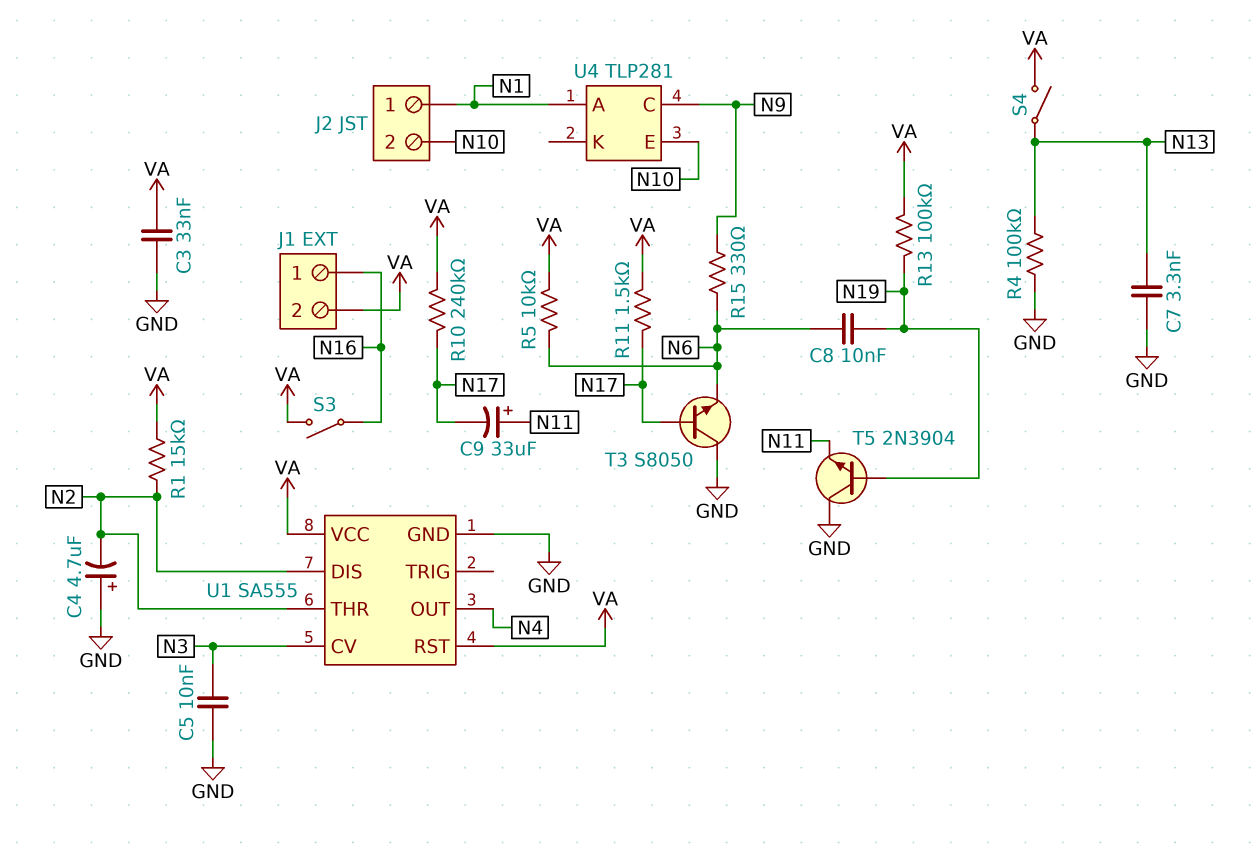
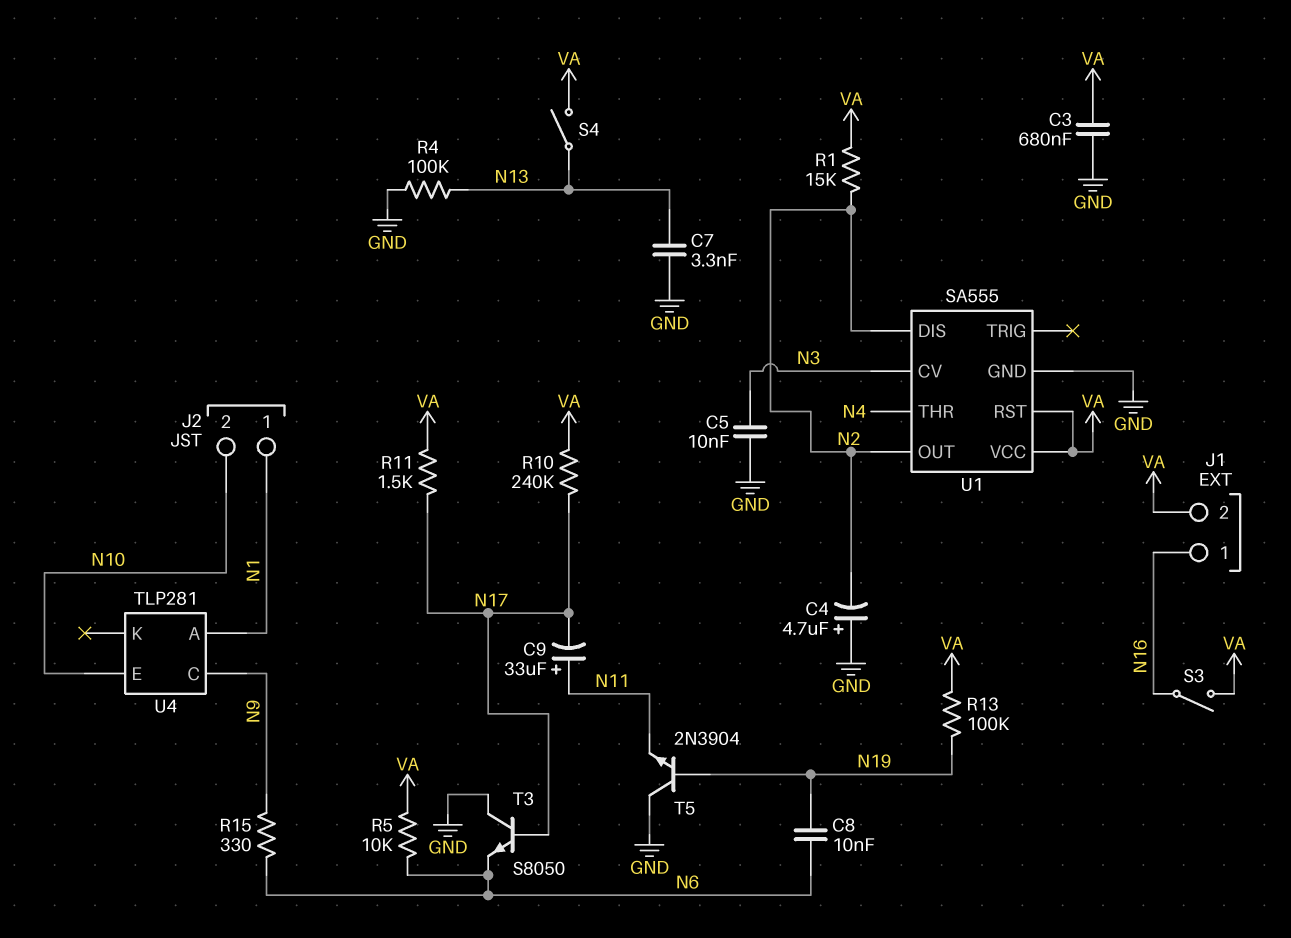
C3: 33nF (GND, VA) -> 680nF (GND, VA)
U1 pin OUT: N4 -> N2
U1 pin THR: N2 -> N4

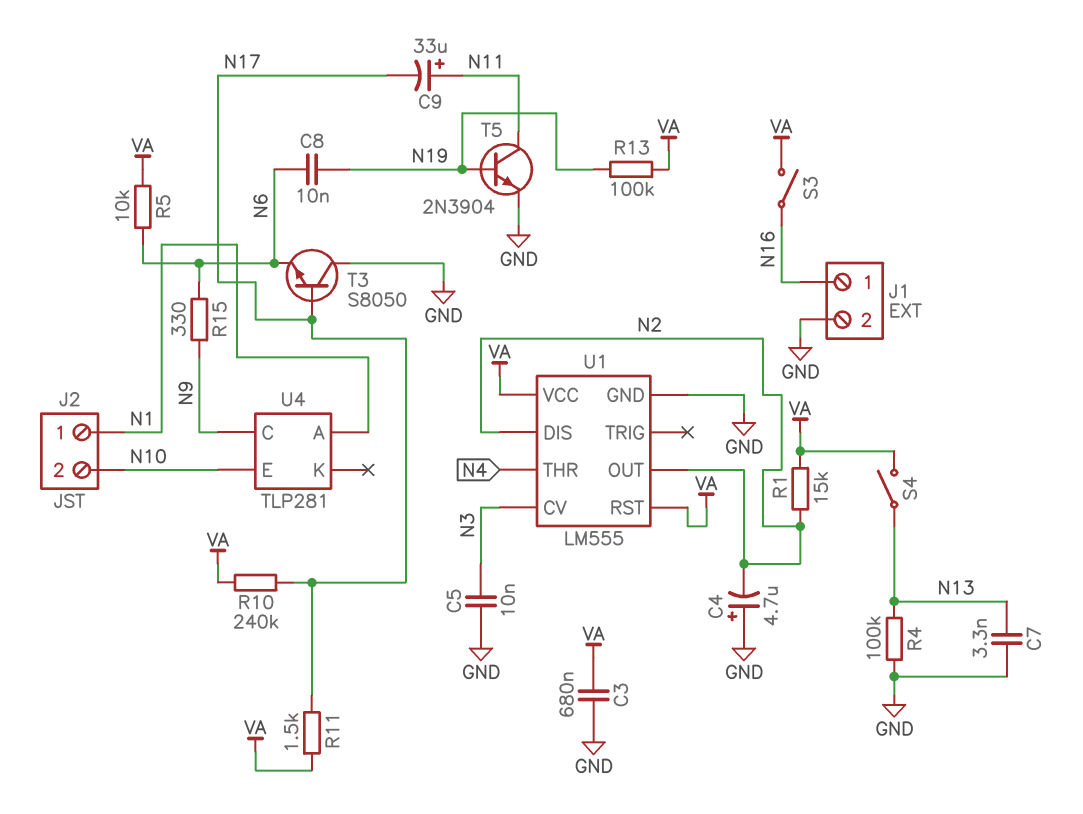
J1 pin 2: VA -> GND
T5: NPN 2N3904 (B N19, C GND, E N11) -> NPN 2N3904 (B N19, C N11, E GND)
U1: SA555 -> LM555

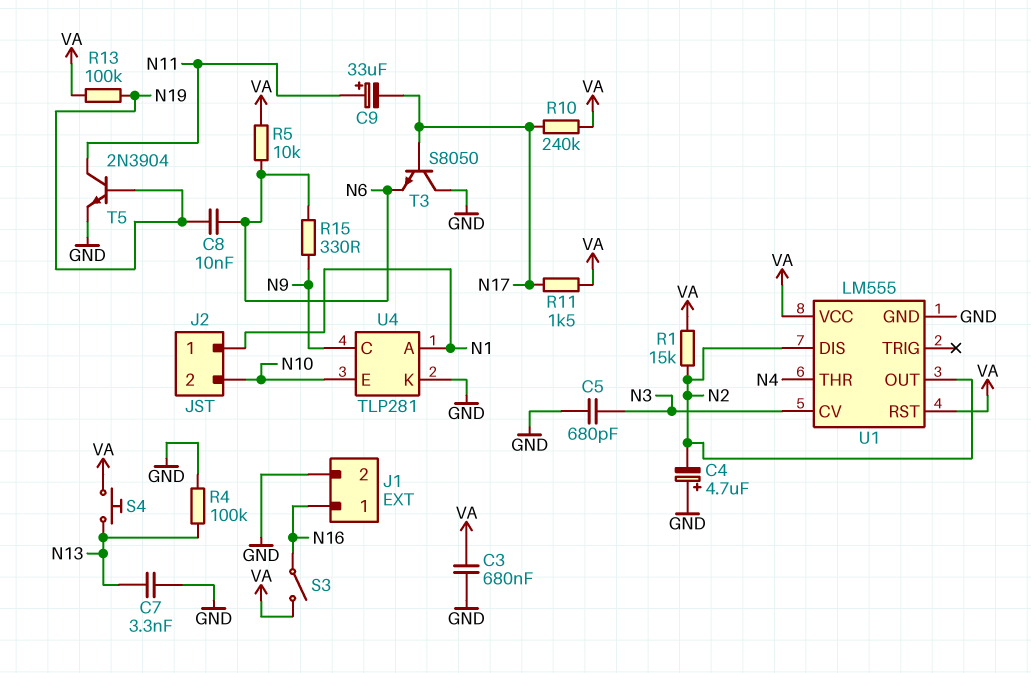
C5: 10nF (GND, N3) -> 680pF (GND, N3)
S4: switch (N13, VA) -> button (N13, VA)
U4 pin K: none -> GND

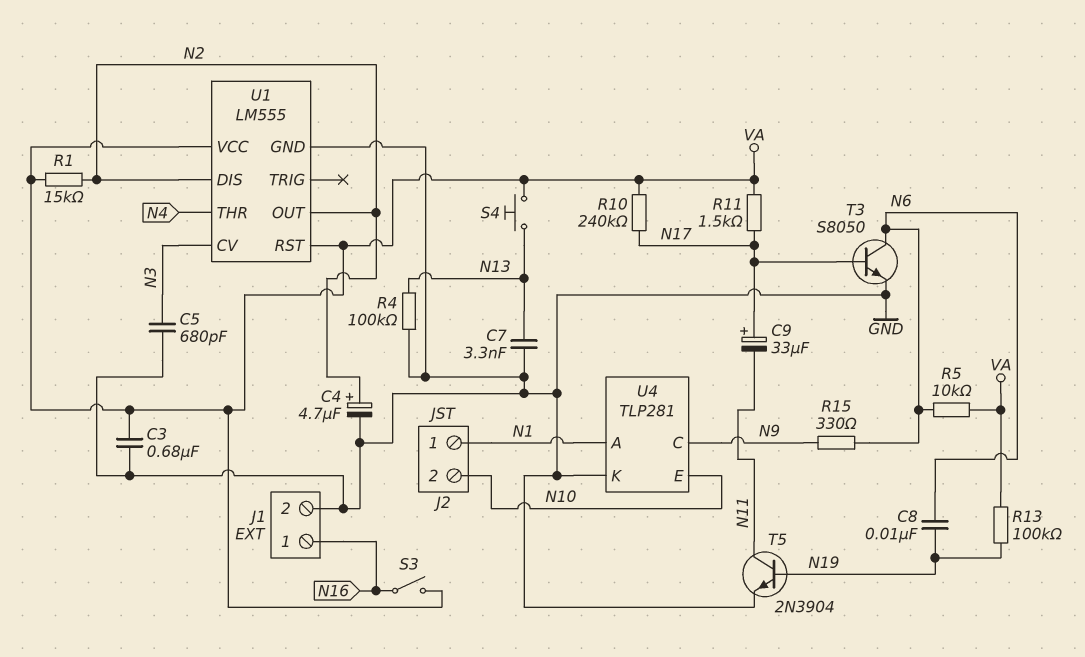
C4: 4.7uF (plus GND, minus N2) -> 4.7uF (plus N2, minus GND)
C9: 33uF (plus N11, minus N17) -> 33uF (plus N17, minus N11)
T3: NPN S8050 (B N17, C GND, E N6) -> NPN S8050 (B N17, C N6, E GND)

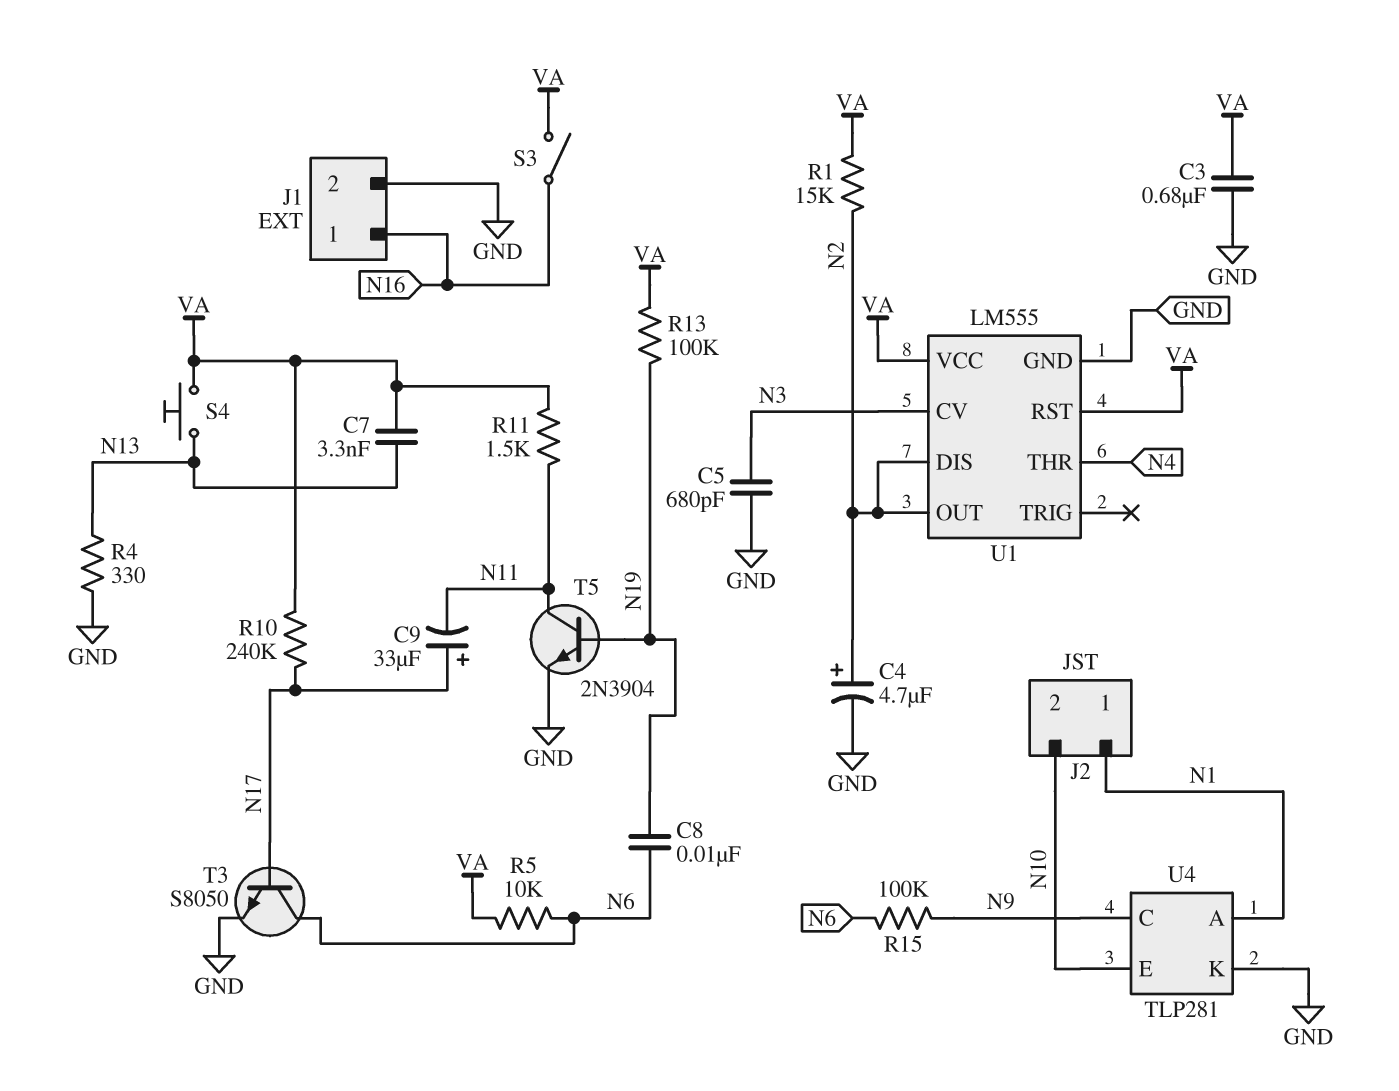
C7: 3.3nF (GND, N13) -> 3.3nF (N13, VA)
R4: 100k (GND, N13) -> 330 (GND, N13)
R11: 1.5k (N17, VA) -> 1.5k (N11, VA)
R15: 330 (N6, N9) -> 100k (N6, N9)

